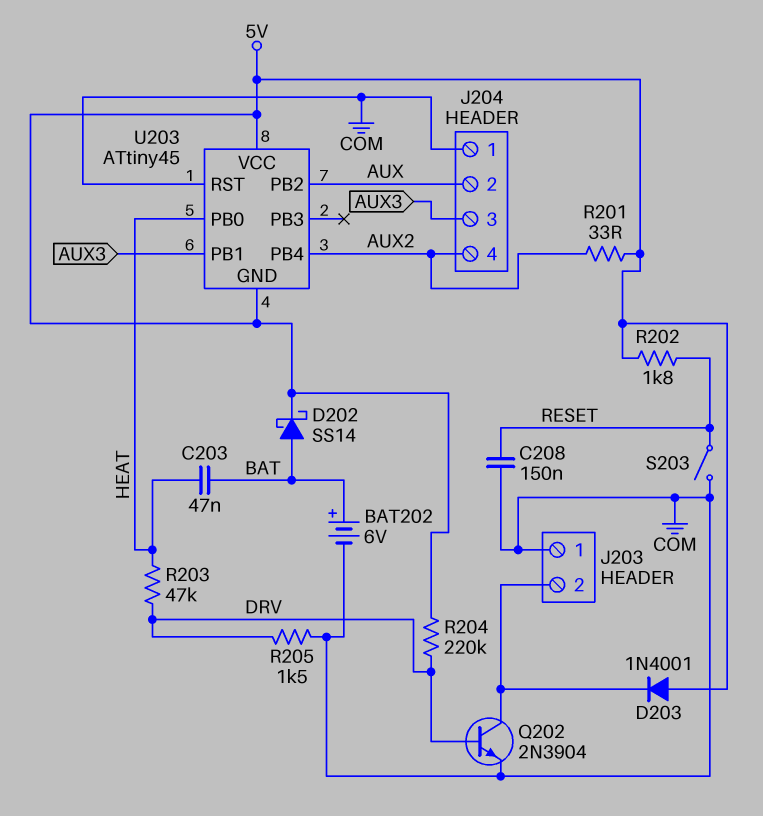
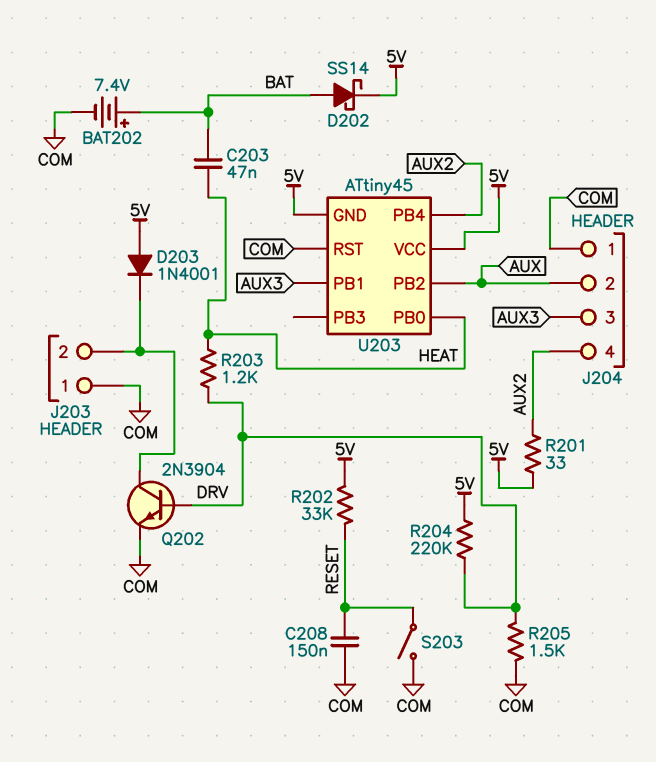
BAT202: 6V (plus BAT, minus COM) -> 7.4V (plus BAT, minus COM)
R202: 1.8k (5V, RESET) -> 33k (5V, RESET)
R203: 47k (DRV, HEAT) -> 1.2k (DRV, HEAT)

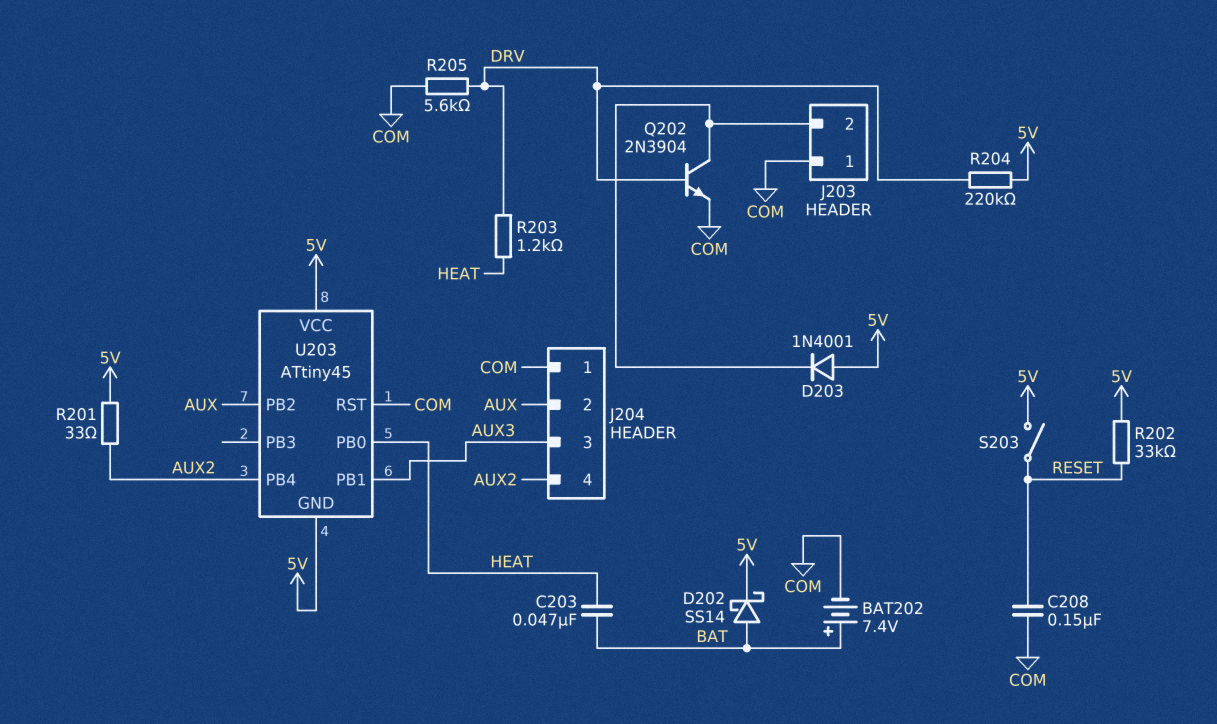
R205: 1.5k (COM, DRV) -> 5.6k (COM, DRV)
S203: switch (COM, RESET) -> switch (5V, RESET)

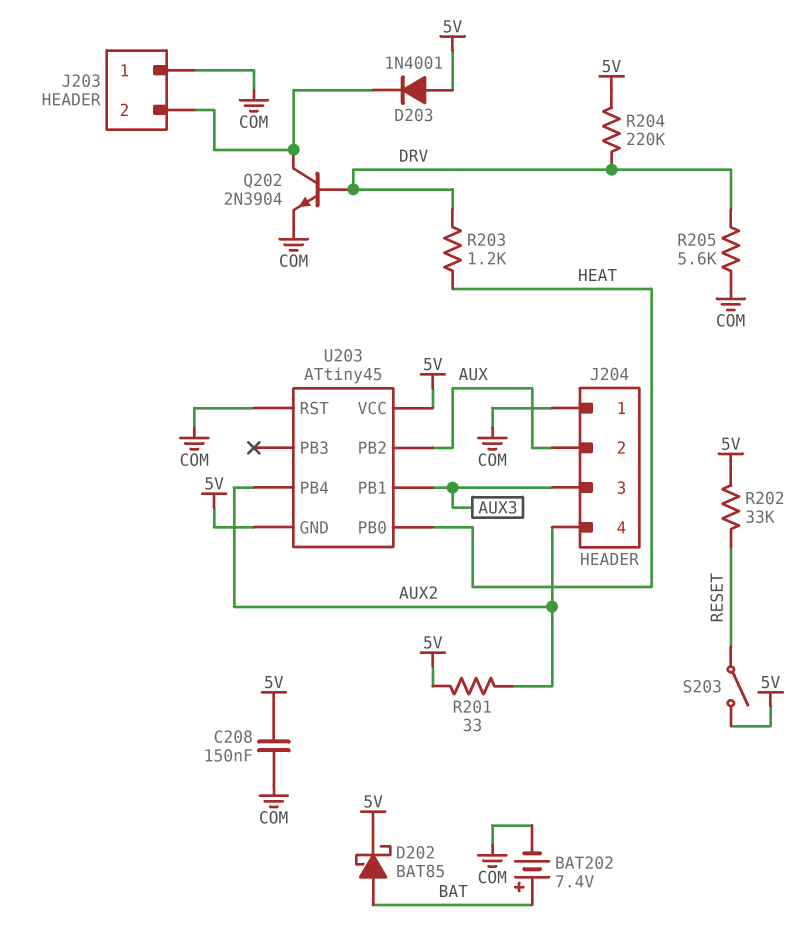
C203: 47nF (BAT, HEAT) -> none
C208: 150nF (COM, RESET) -> 150nF (5V, COM)
D202: schottky SS14 (A BAT, K 5V) -> schottky BAT85 (A BAT, K 5V)

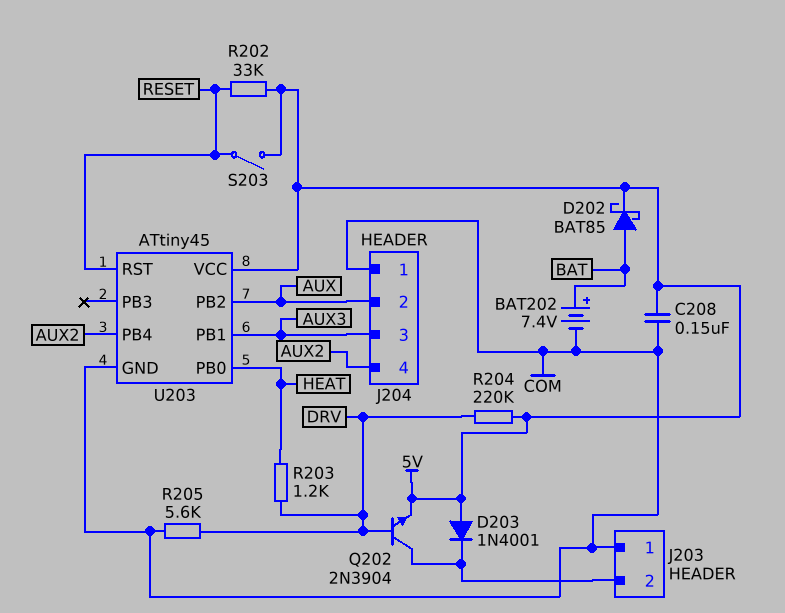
Q202: NPN 2N3904 (B DRV, C J203/2, E COM) -> NPN 2N3904 (B DRV, C J203/2, E 5V)
R201: 33 (5V, AUX2) -> none
U203 pin GND: 5V -> COM
U203 pin RST: COM -> RESET

